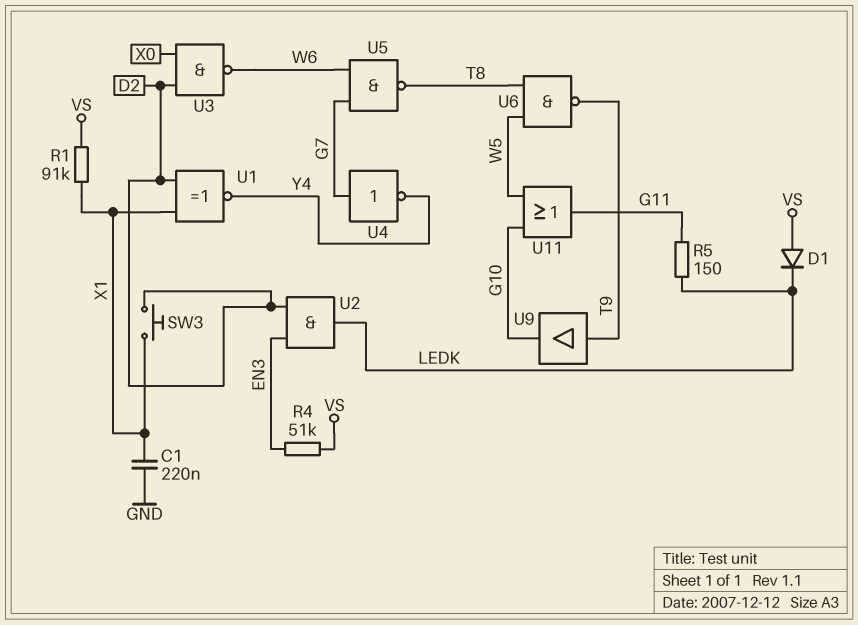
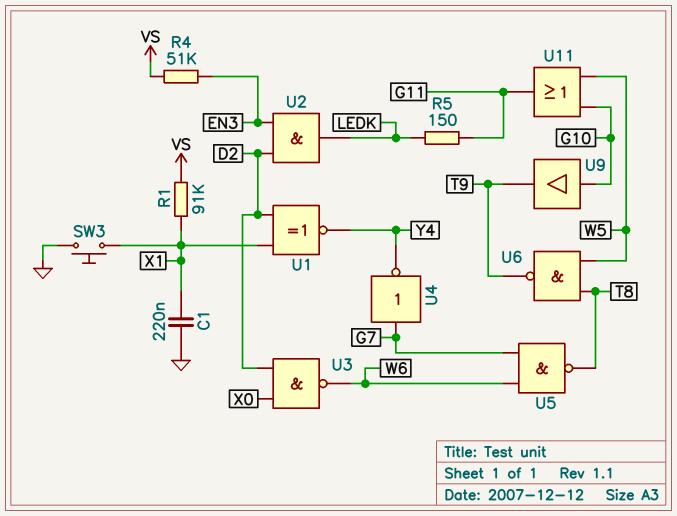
D1: diode (A VS, K LEDK) -> none
SW3: button (D2, X1) -> button (GND, X1)
U9: buffer (in T9, out G10) -> buffer (in G10, out T9)

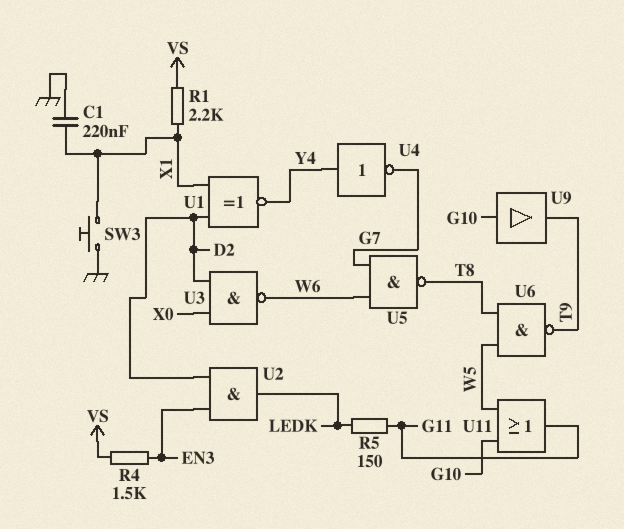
R1: 91k (VS, X1) -> 2.2k (VS, X1)
R4: 51k (EN3, VS) -> 1.5k (EN3, VS)
U4: NOT (in G7, out Y4) -> NOT (in Y4, out G7)

